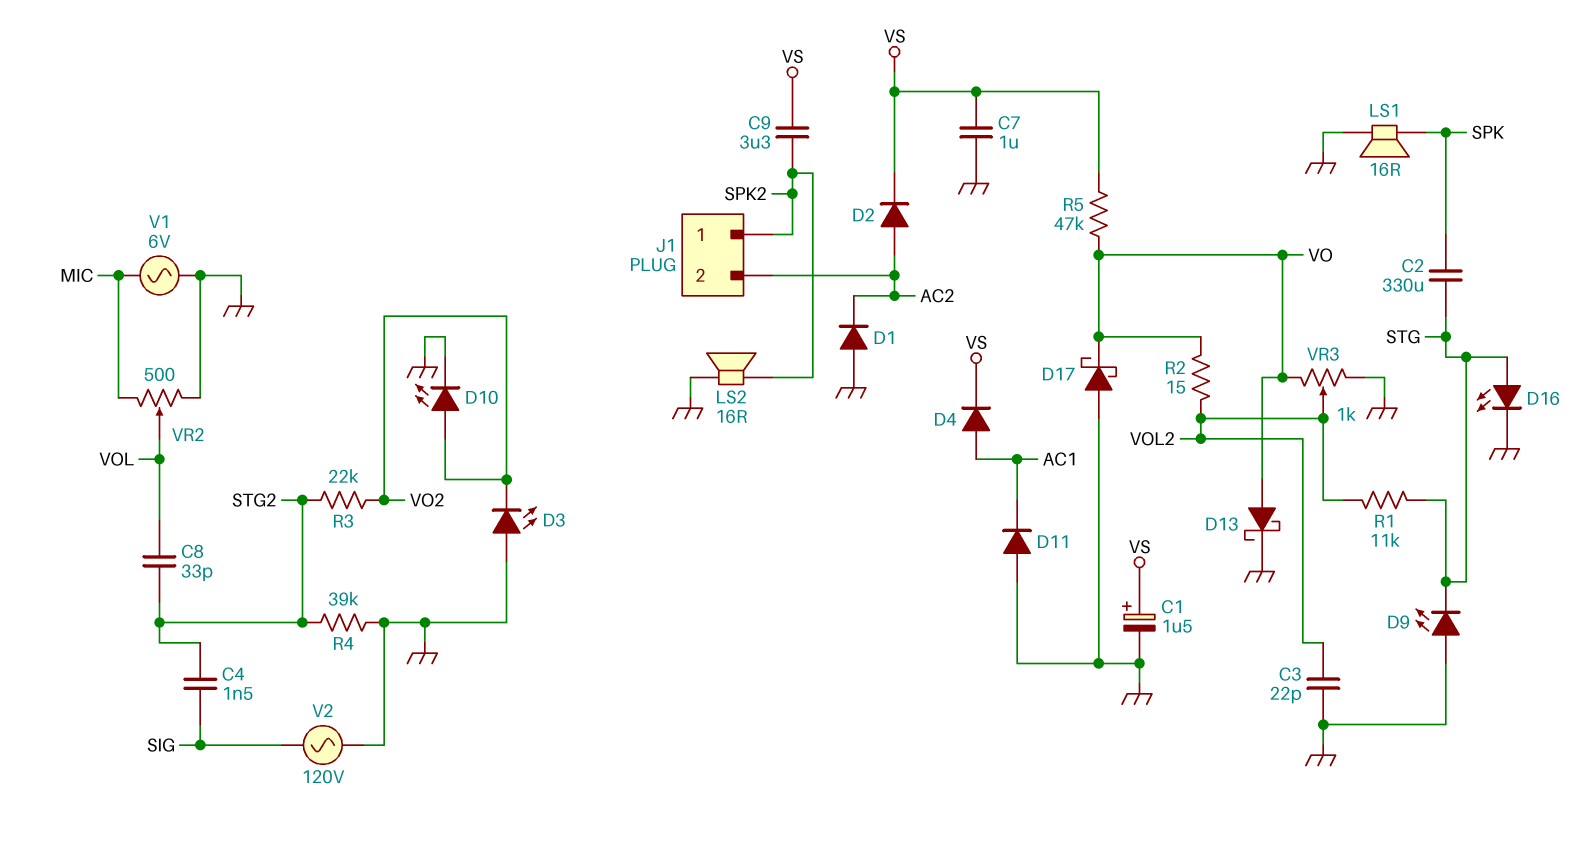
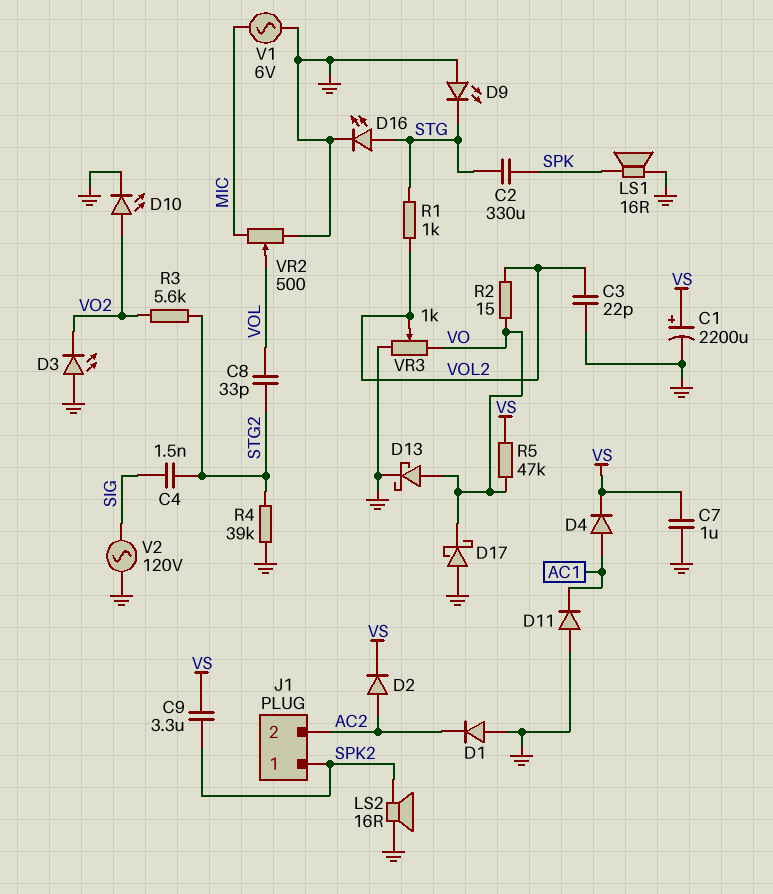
C1: 1.5uF (plus VS, minus GND) -> 2200uF (plus VS, minus GND)
R1: 11k (STG, VOL2) -> 1k (STG, VOL2)
R3: 22k (STG2, VO2) -> 5.6k (STG2, VO2)

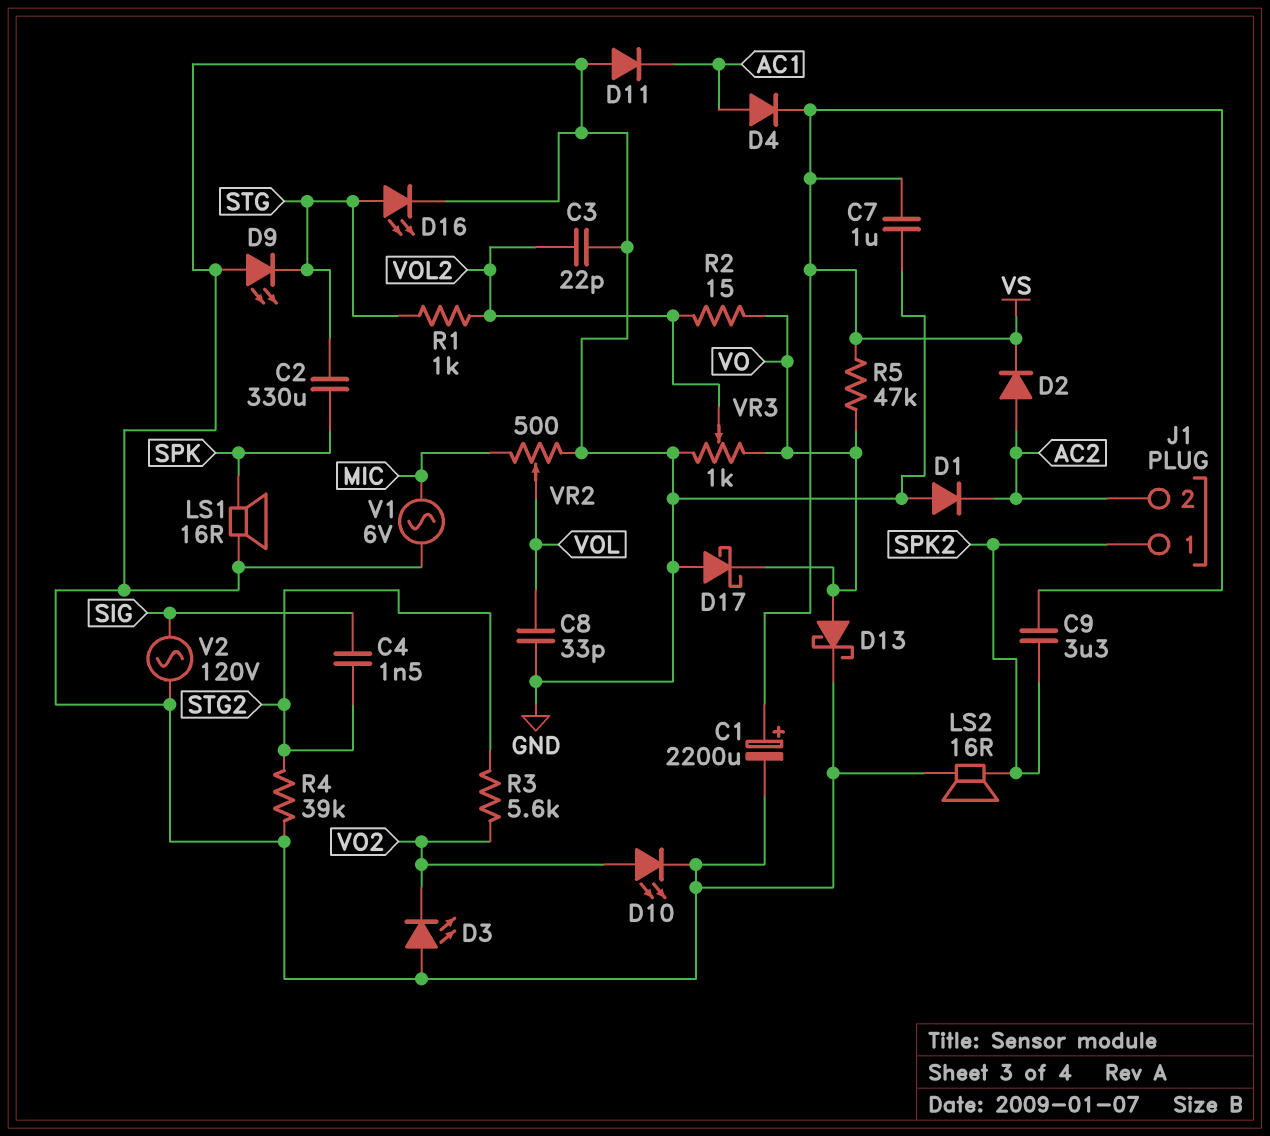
C8: 33pF (STG2, VOL) -> 33pF (GND, VOL)

